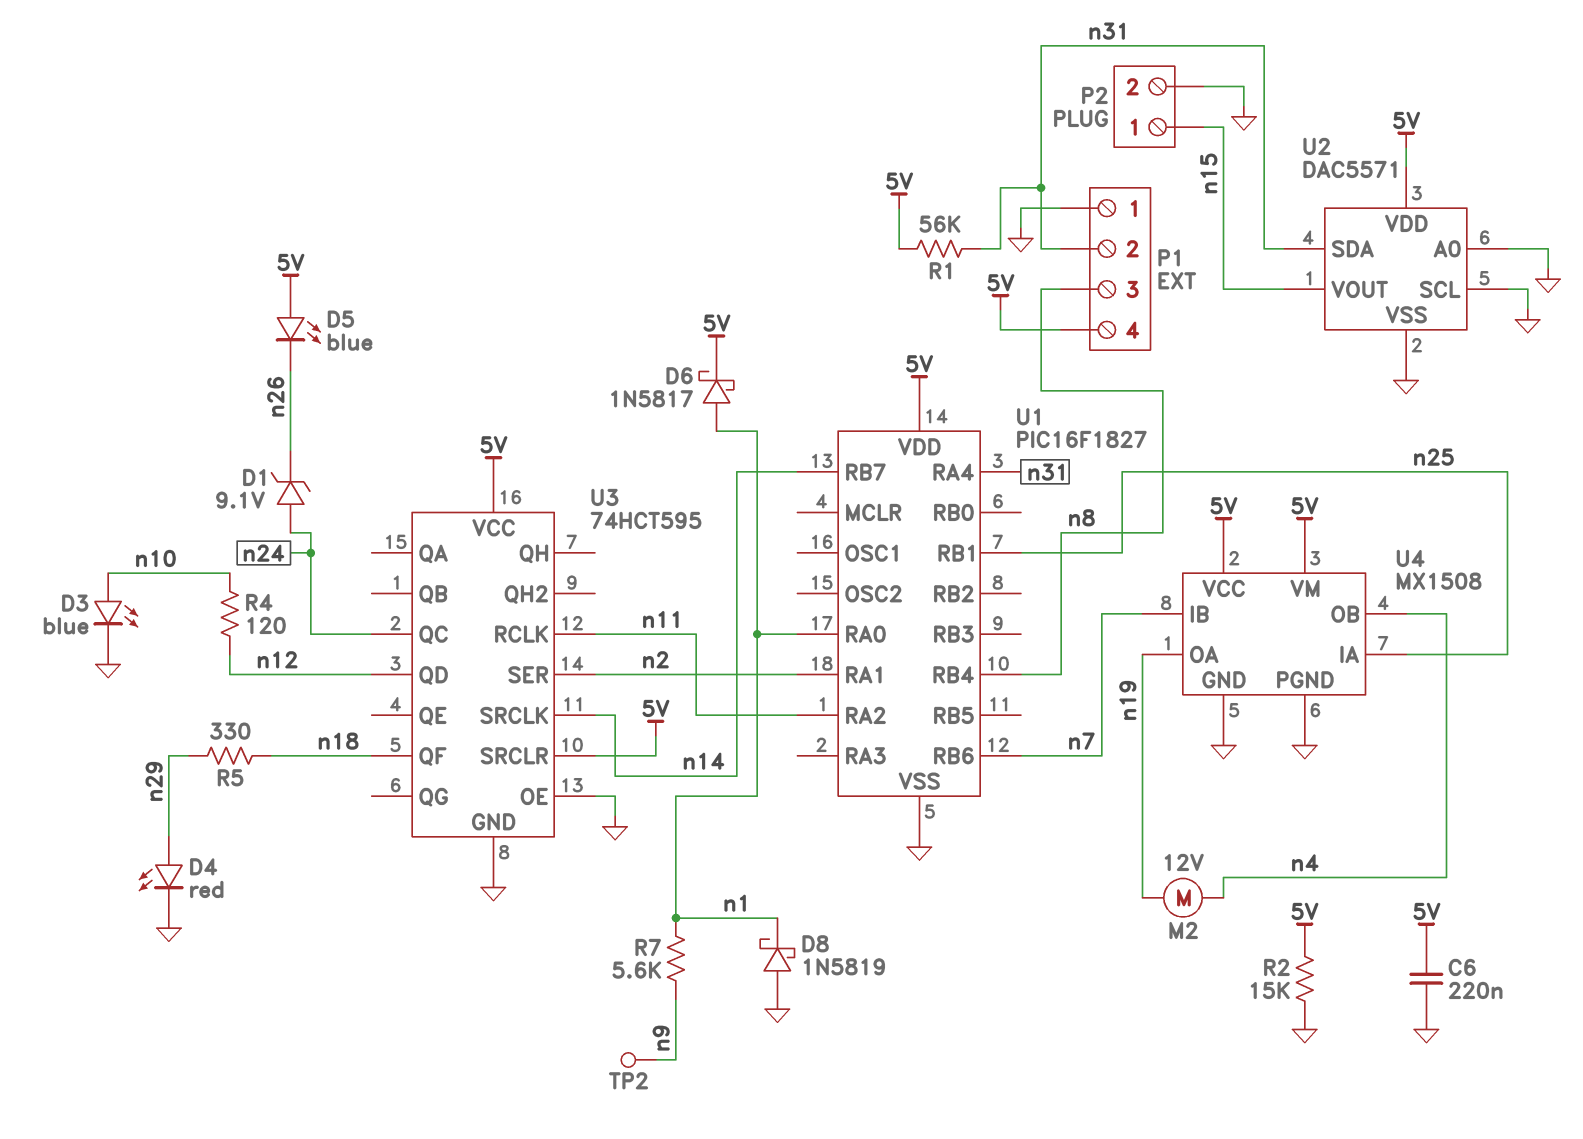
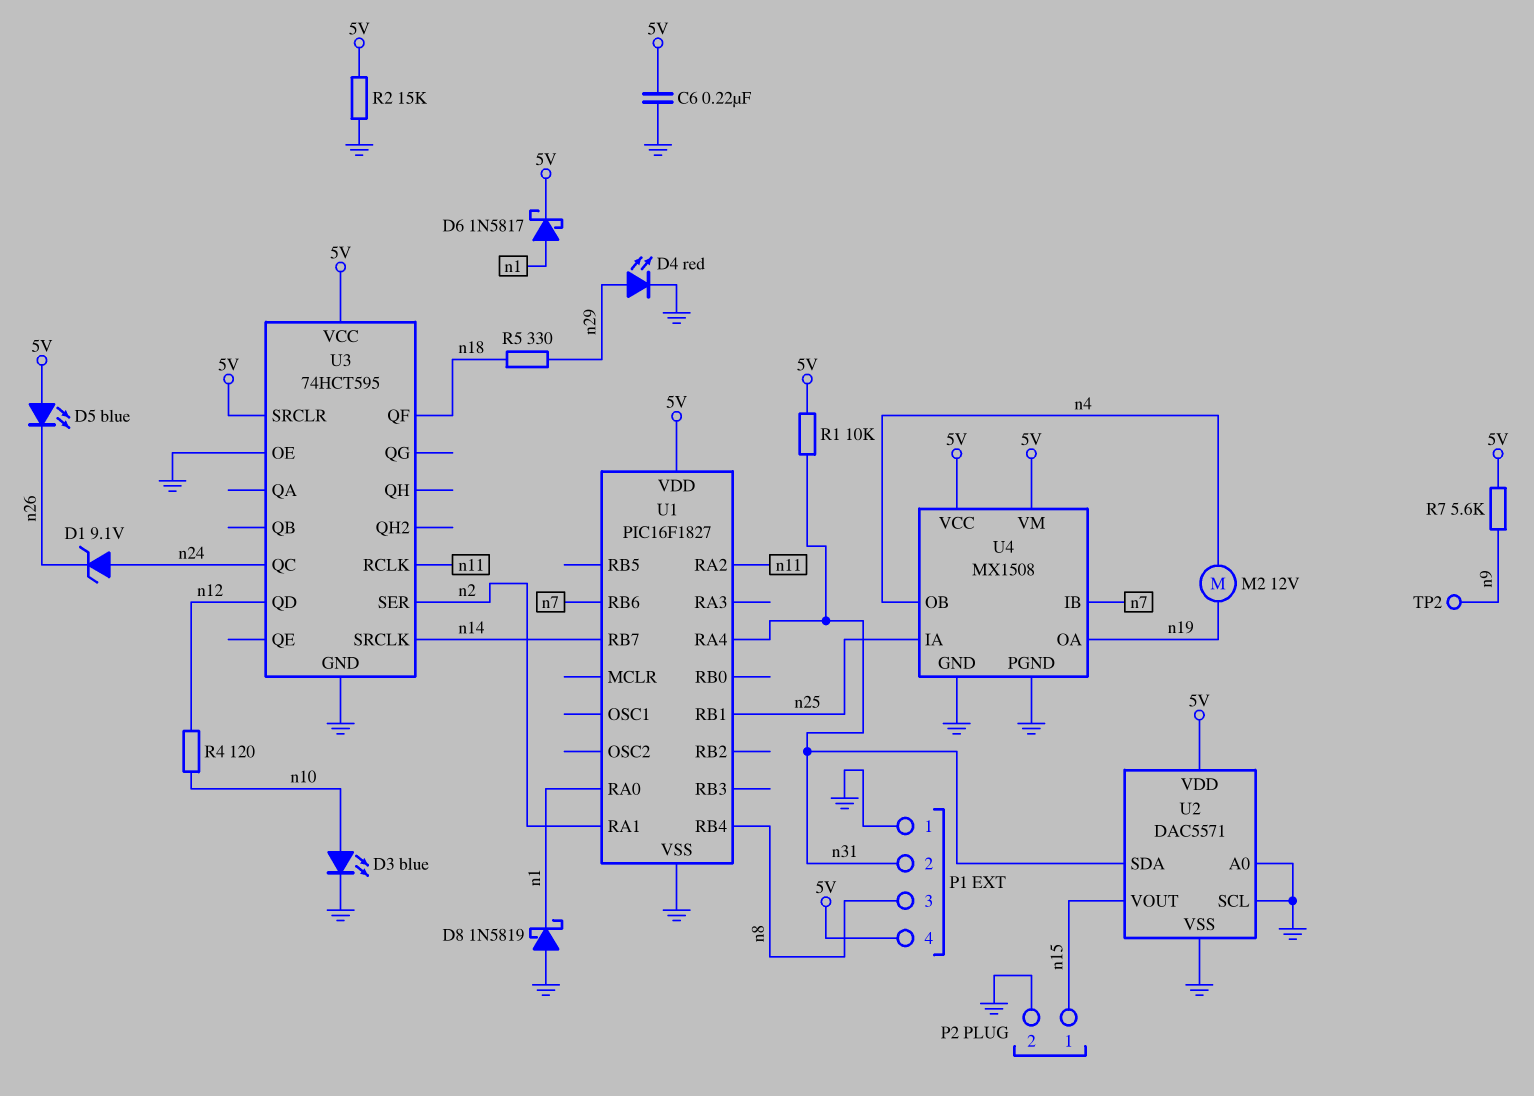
R1: 56k (5V, n31) -> 10k (5V, n31)
R7: 5.6k (n1, n9) -> 5.6k (5V, n9)

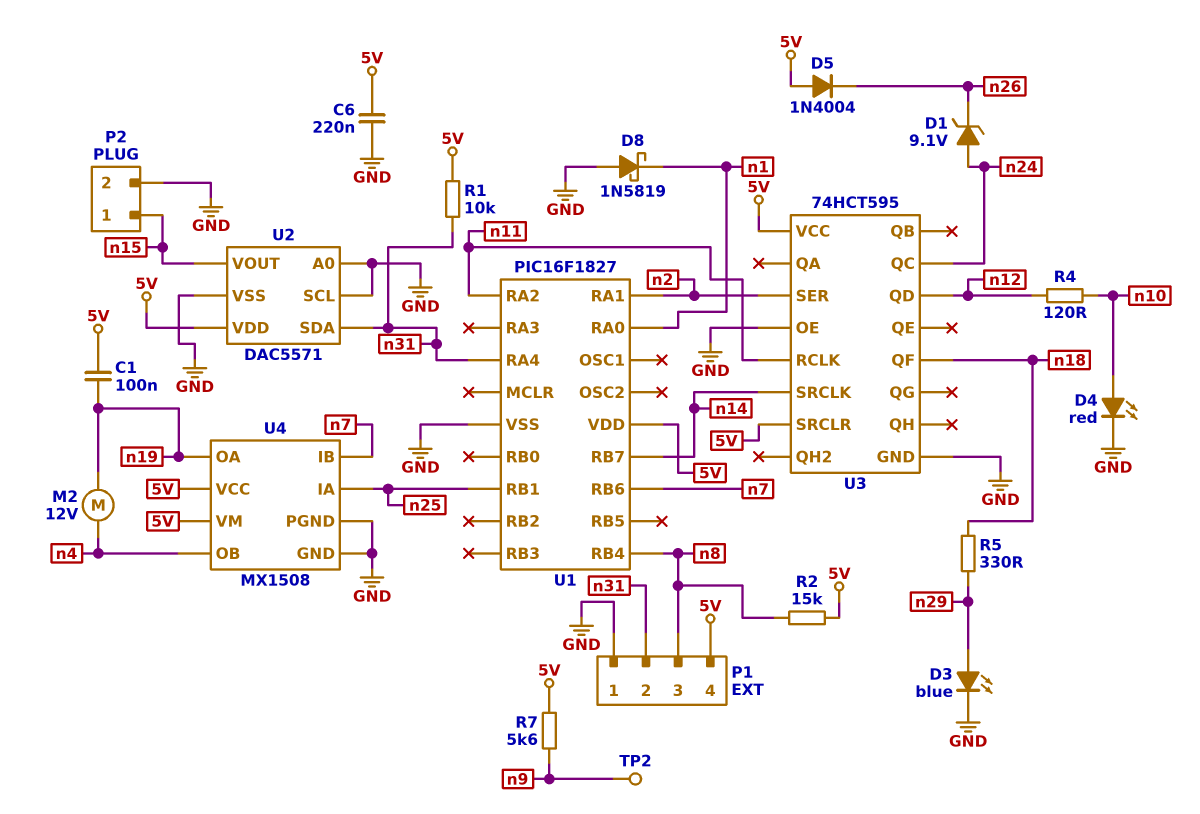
C1: none -> 100nF (5V, n19)
D3: LED blue (A n10, K GND) -> LED blue (A n29, K GND)
D4: LED red (A n29, K GND) -> LED red (A n10, K GND)
D5: LED blue (A 5V, K n26) -> diode 1N4004 (A 5V, K n26)
D6: schottky 1N5817 (A n1, K 5V) -> none
R2: 15k (5V, GND) -> 15k (5V, n8)

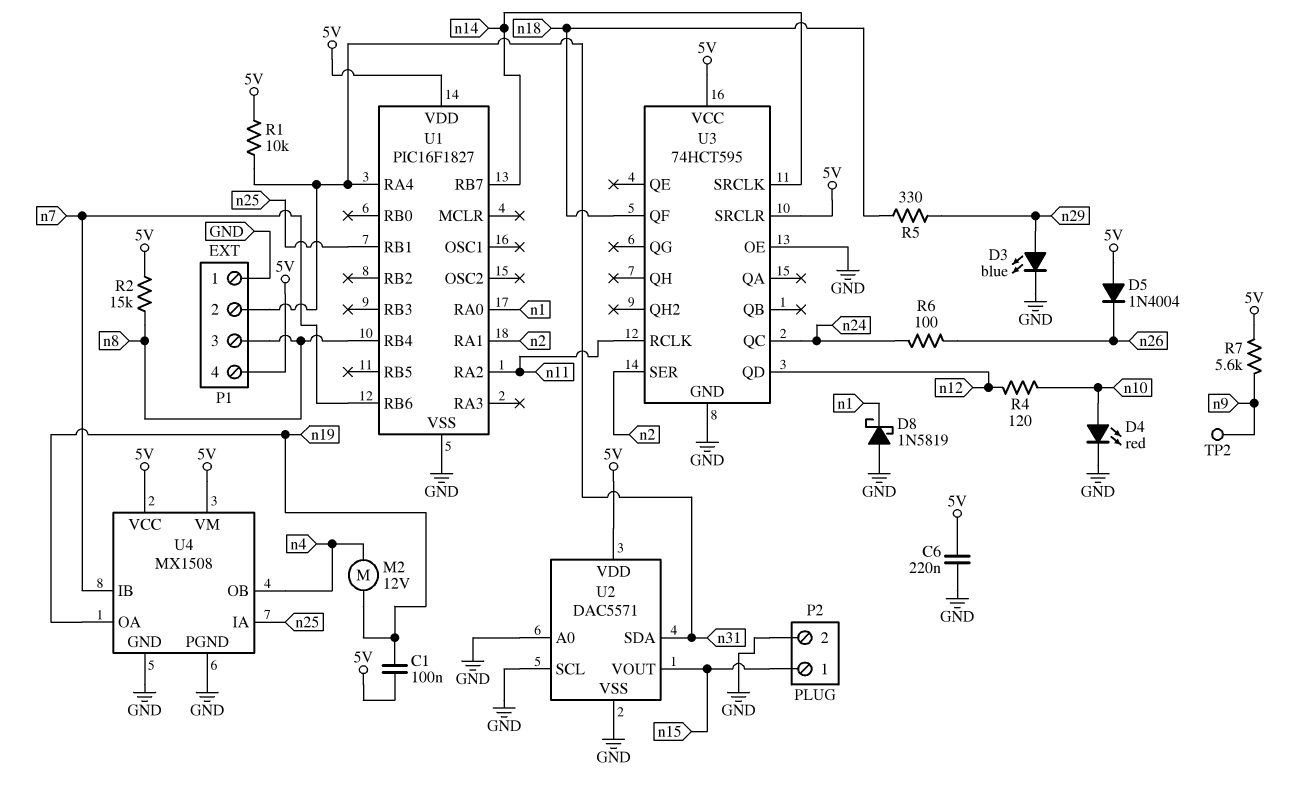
D1: zener 9.1V (A n24, K n26) -> none
R6: none -> 100 (n24, n26)

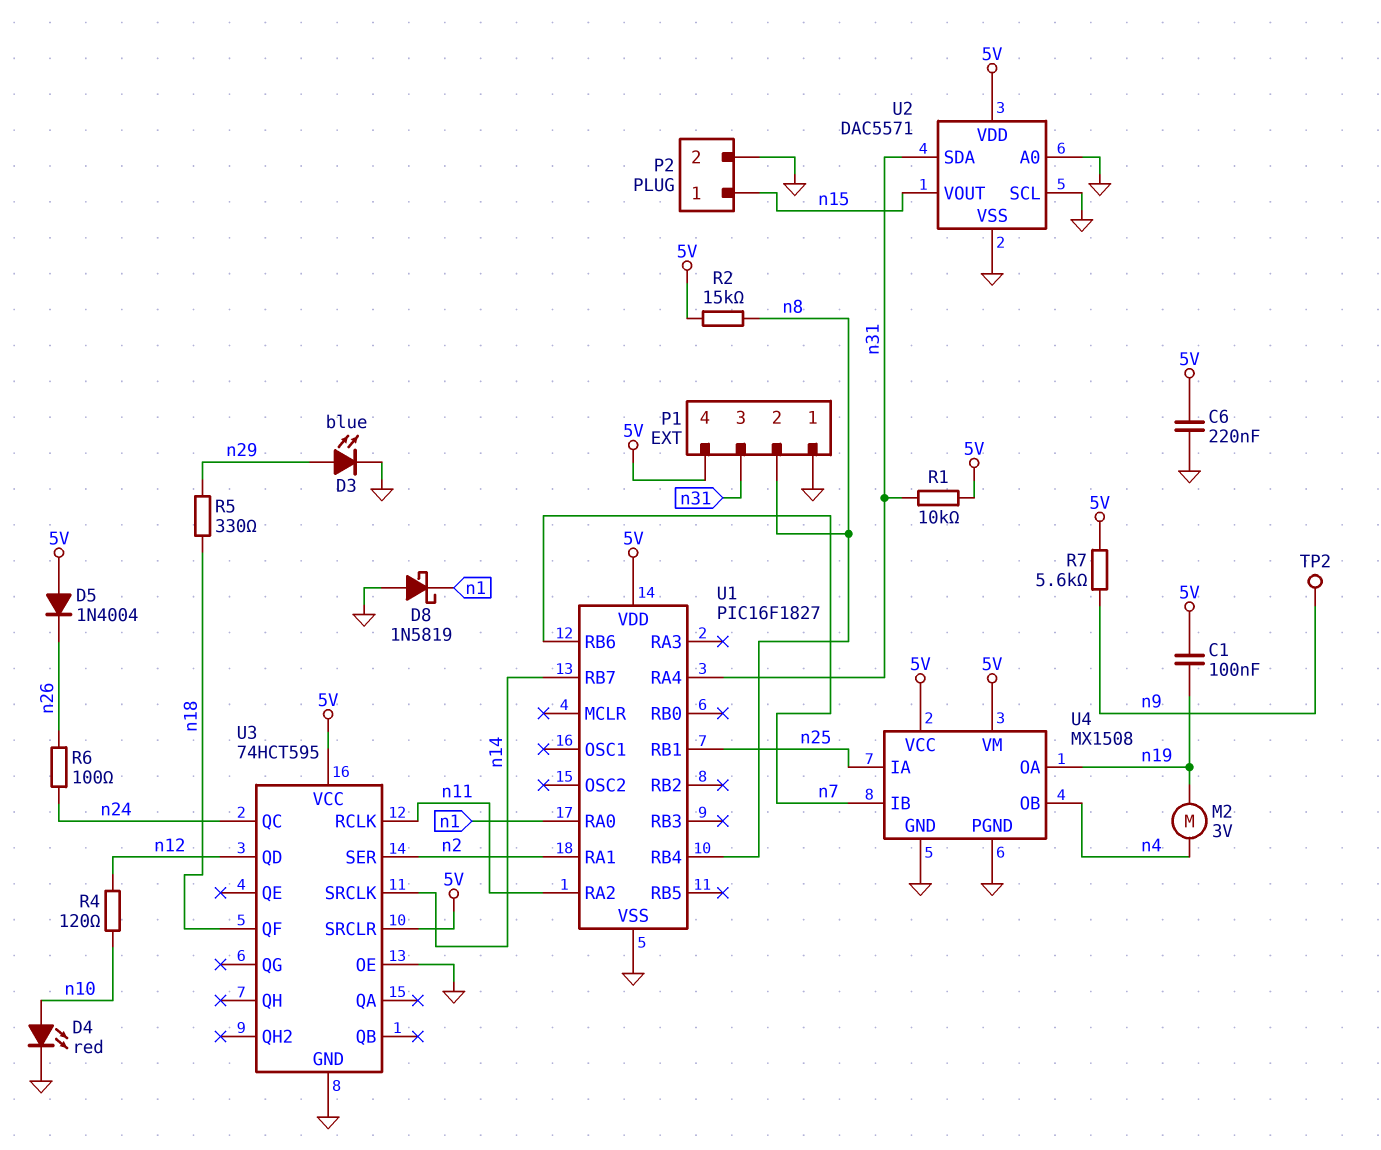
M2: motor 12V (n4, n19) -> motor 3V (n4, n19)
P1 pin 2: n31 -> n8
P1 pin 3: n8 -> n31

